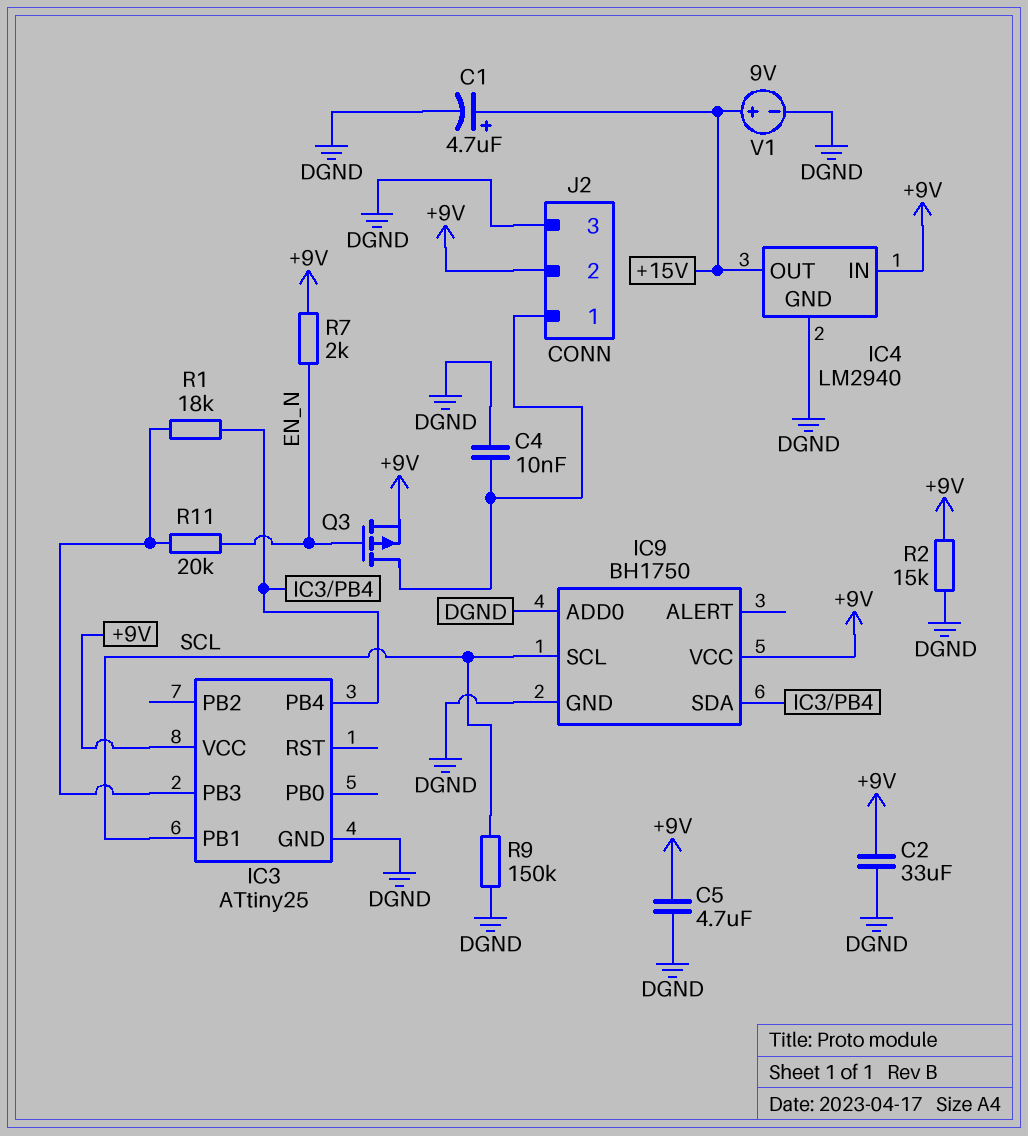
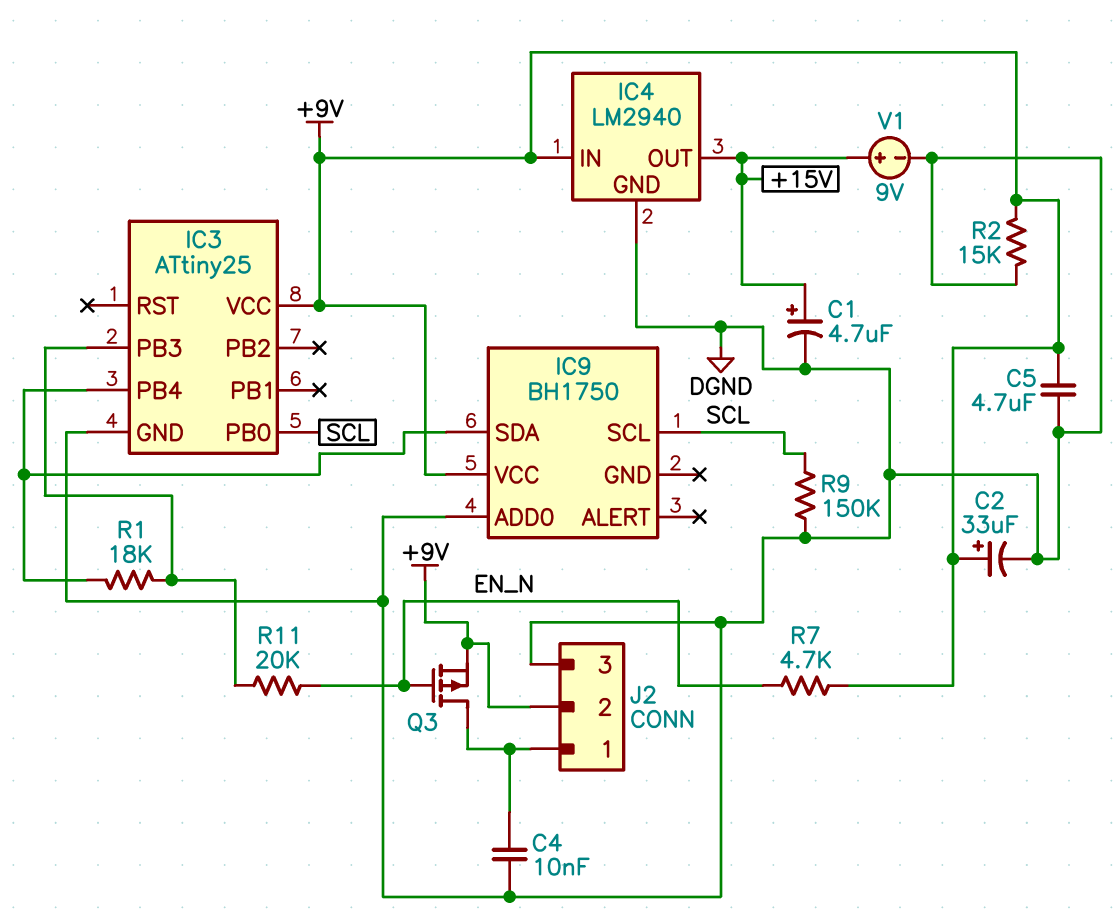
C2: 33uF (+9V, DGND) -> 33uF (plus +9V, minus DGND)
IC3 pin PB0: none -> SCL
IC3 pin PB1: SCL -> none
IC9 pin GND: DGND -> none
R7: 2k (+9V, EN_N) -> 4.7k (+9V, EN_N)

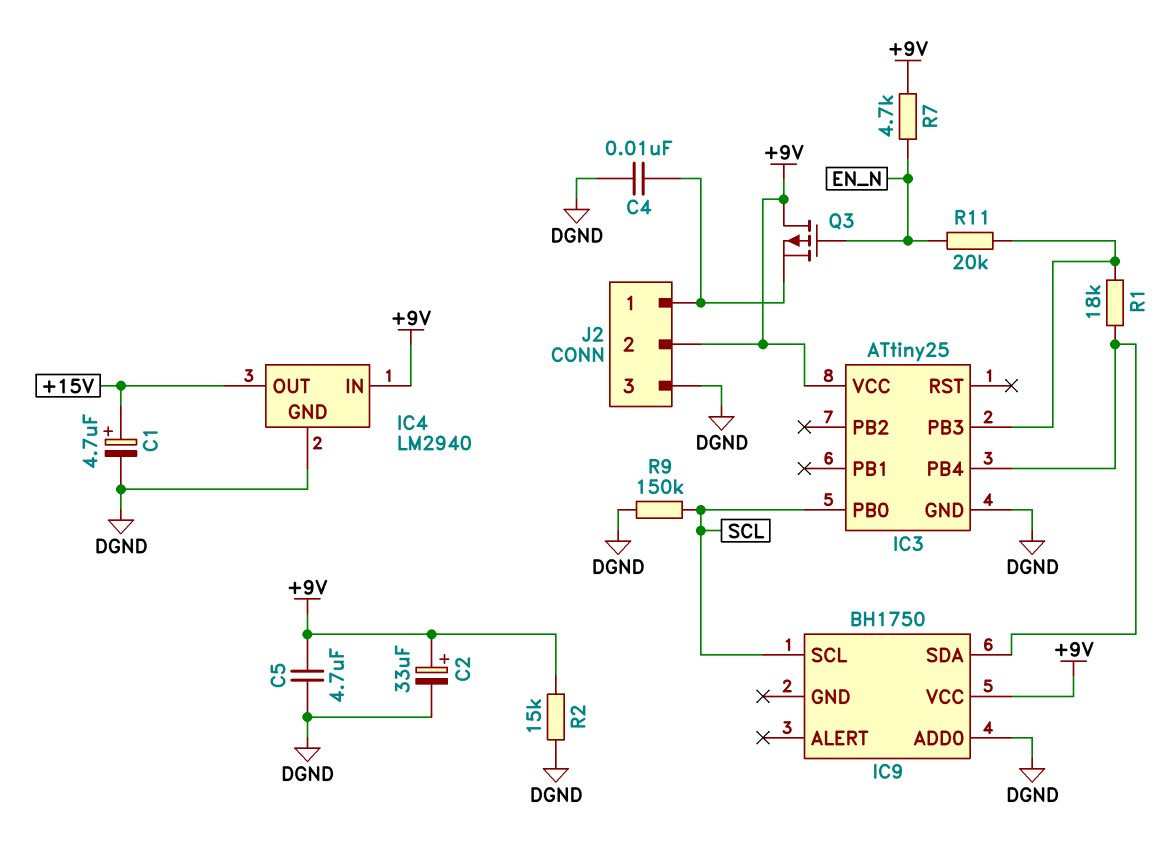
Q3: PMOS (G EN_N, D J2/1, S +9V) -> PMOS (G EN_N, D +9V, S J2/1)
V1: 9V (plus +15V, minus DGND) -> none

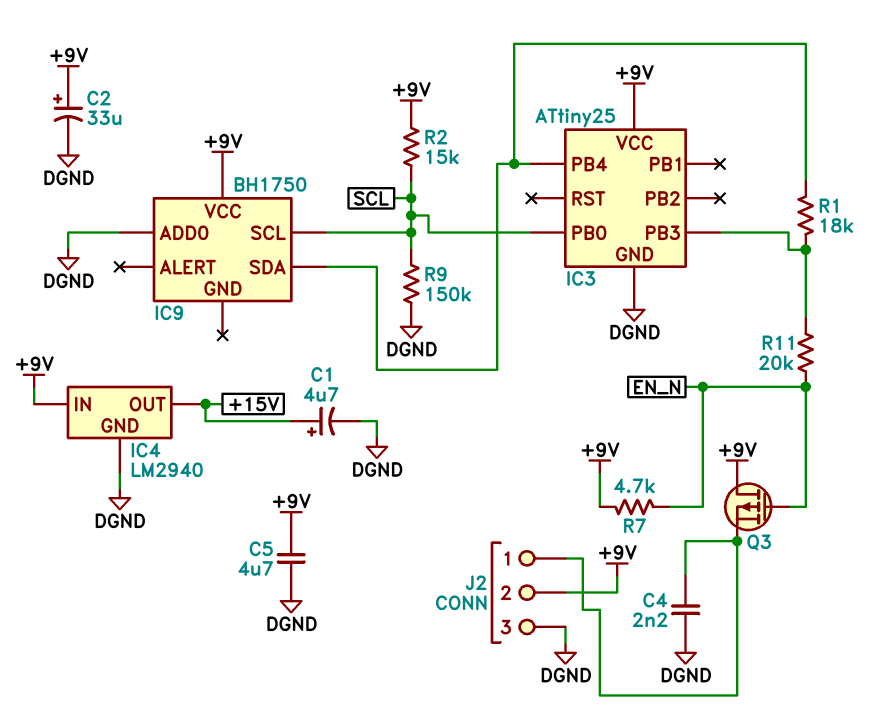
C4: 10nF (DGND, J2/1) -> 2.2nF (DGND, J2/1)
R2: 15k (+9V, DGND) -> 15k (+9V, SCL)

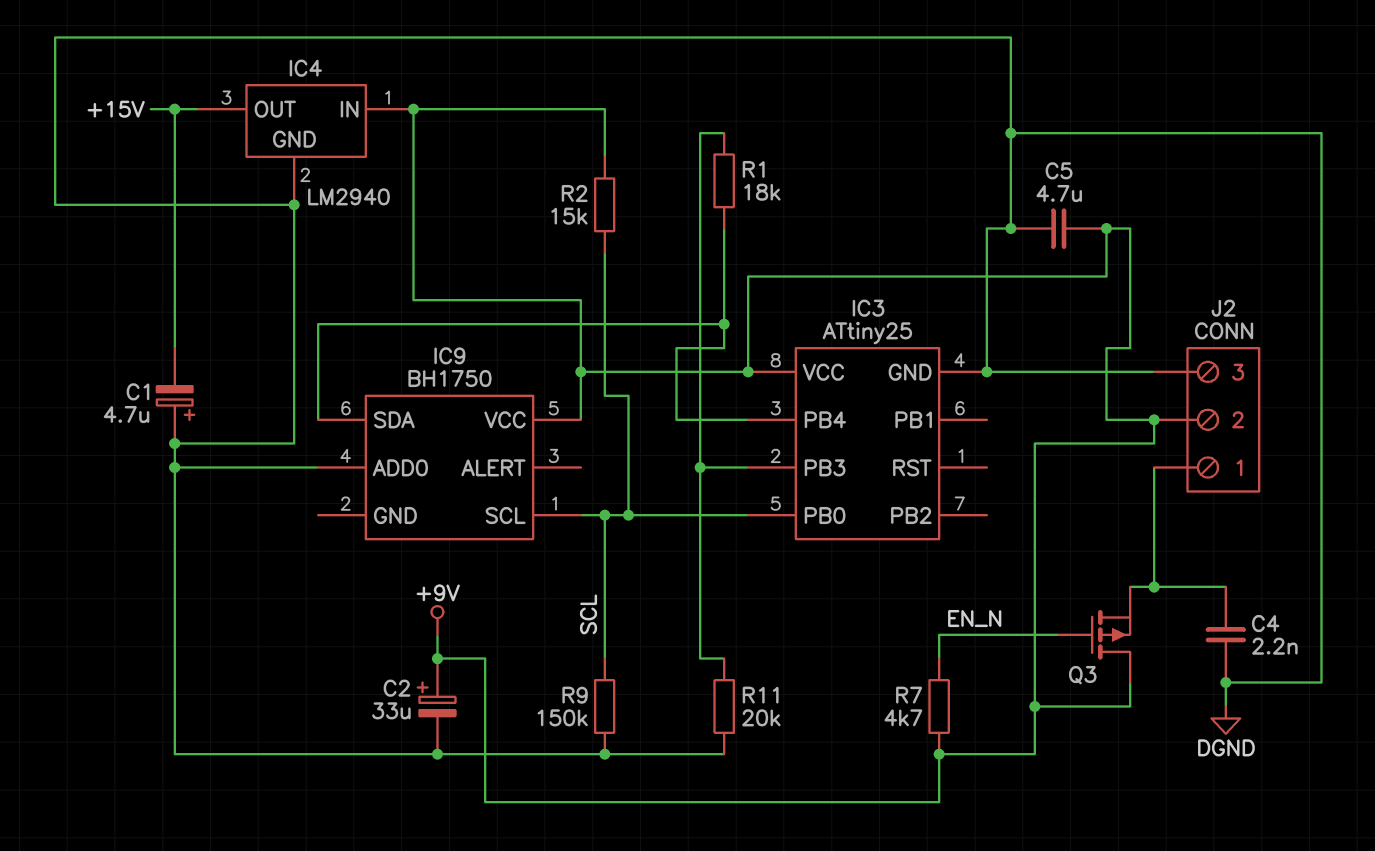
C1: 4.7uF (plus +15V, minus DGND) -> 4.7uF (plus DGND, minus +15V)
R11: 20k (EN_N, IC3/PB3) -> 20k (DGND, IC3/PB3)

